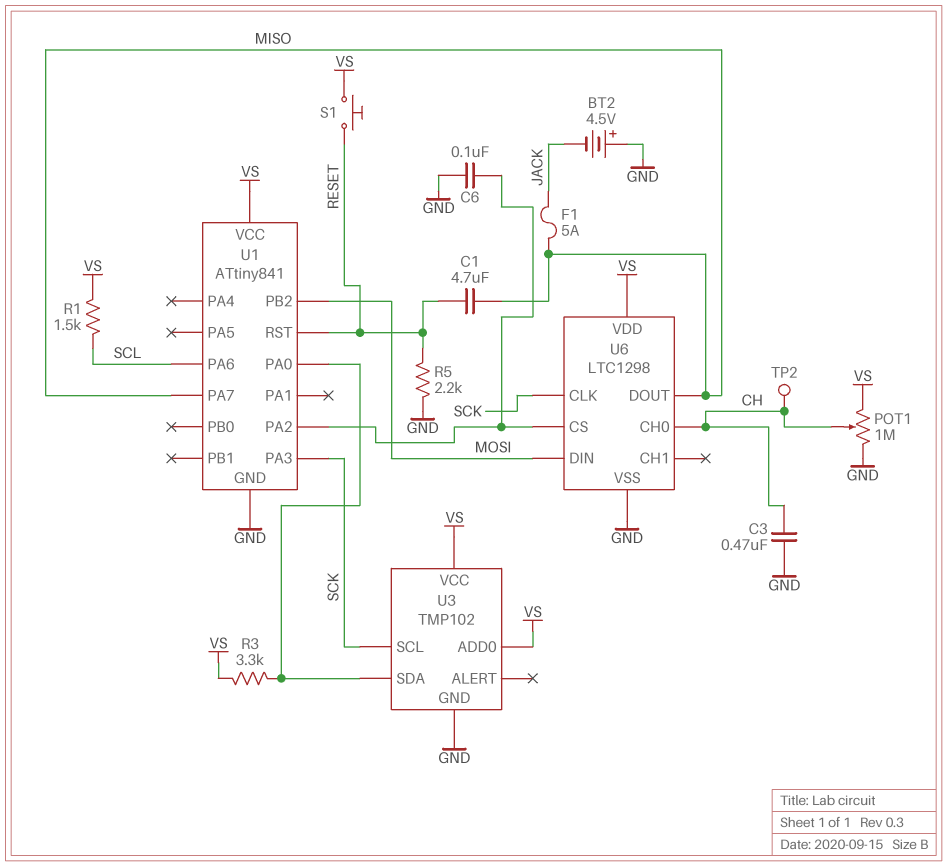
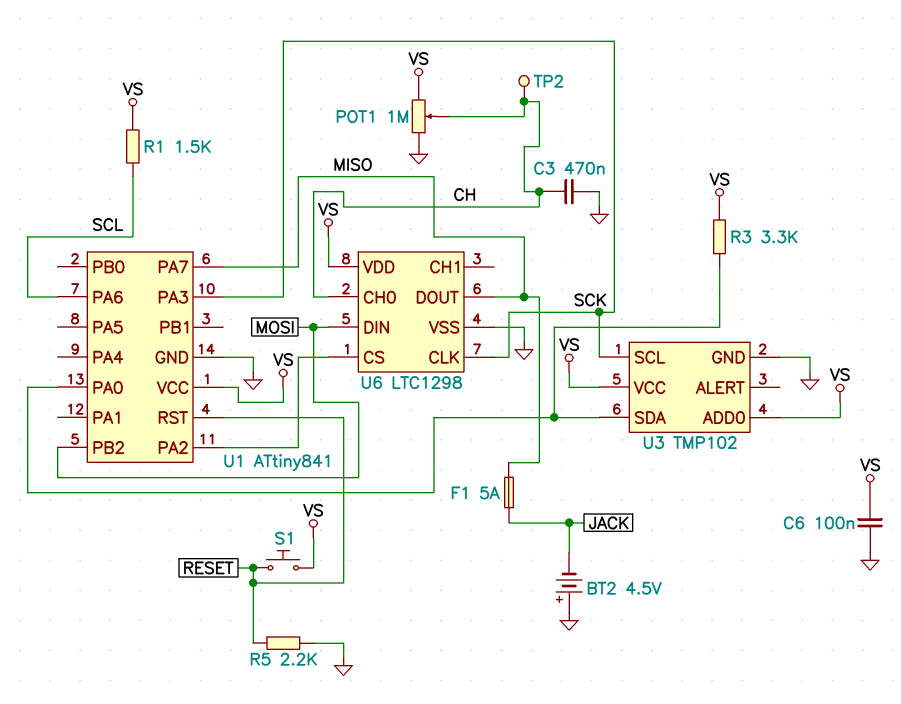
C1: 4.7uF (MISO, RESET) -> none
C6: 100nF (GND, U1/PA2) -> 100nF (GND, VS)

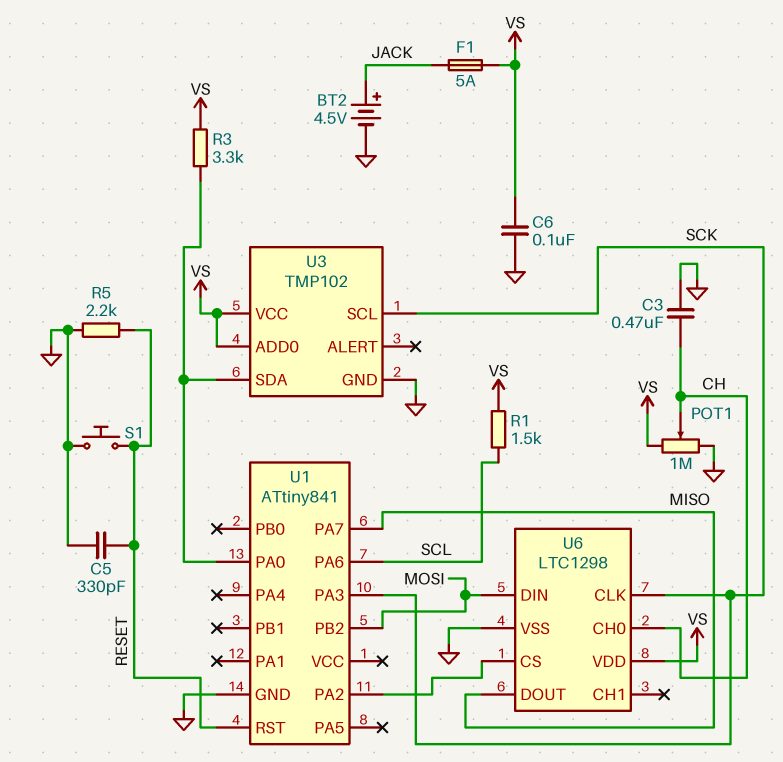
BT2: 4.5V (plus GND, minus JACK) -> 4.5V (plus JACK, minus GND)
C5: none -> 330pF (GND, RESET)
F1: 5A (JACK, MISO) -> 5A (JACK, VS)
S1: button (RESET, VS) -> button (GND, RESET)
TP2: test point (CH) -> none
U1 pin VCC: VS -> none

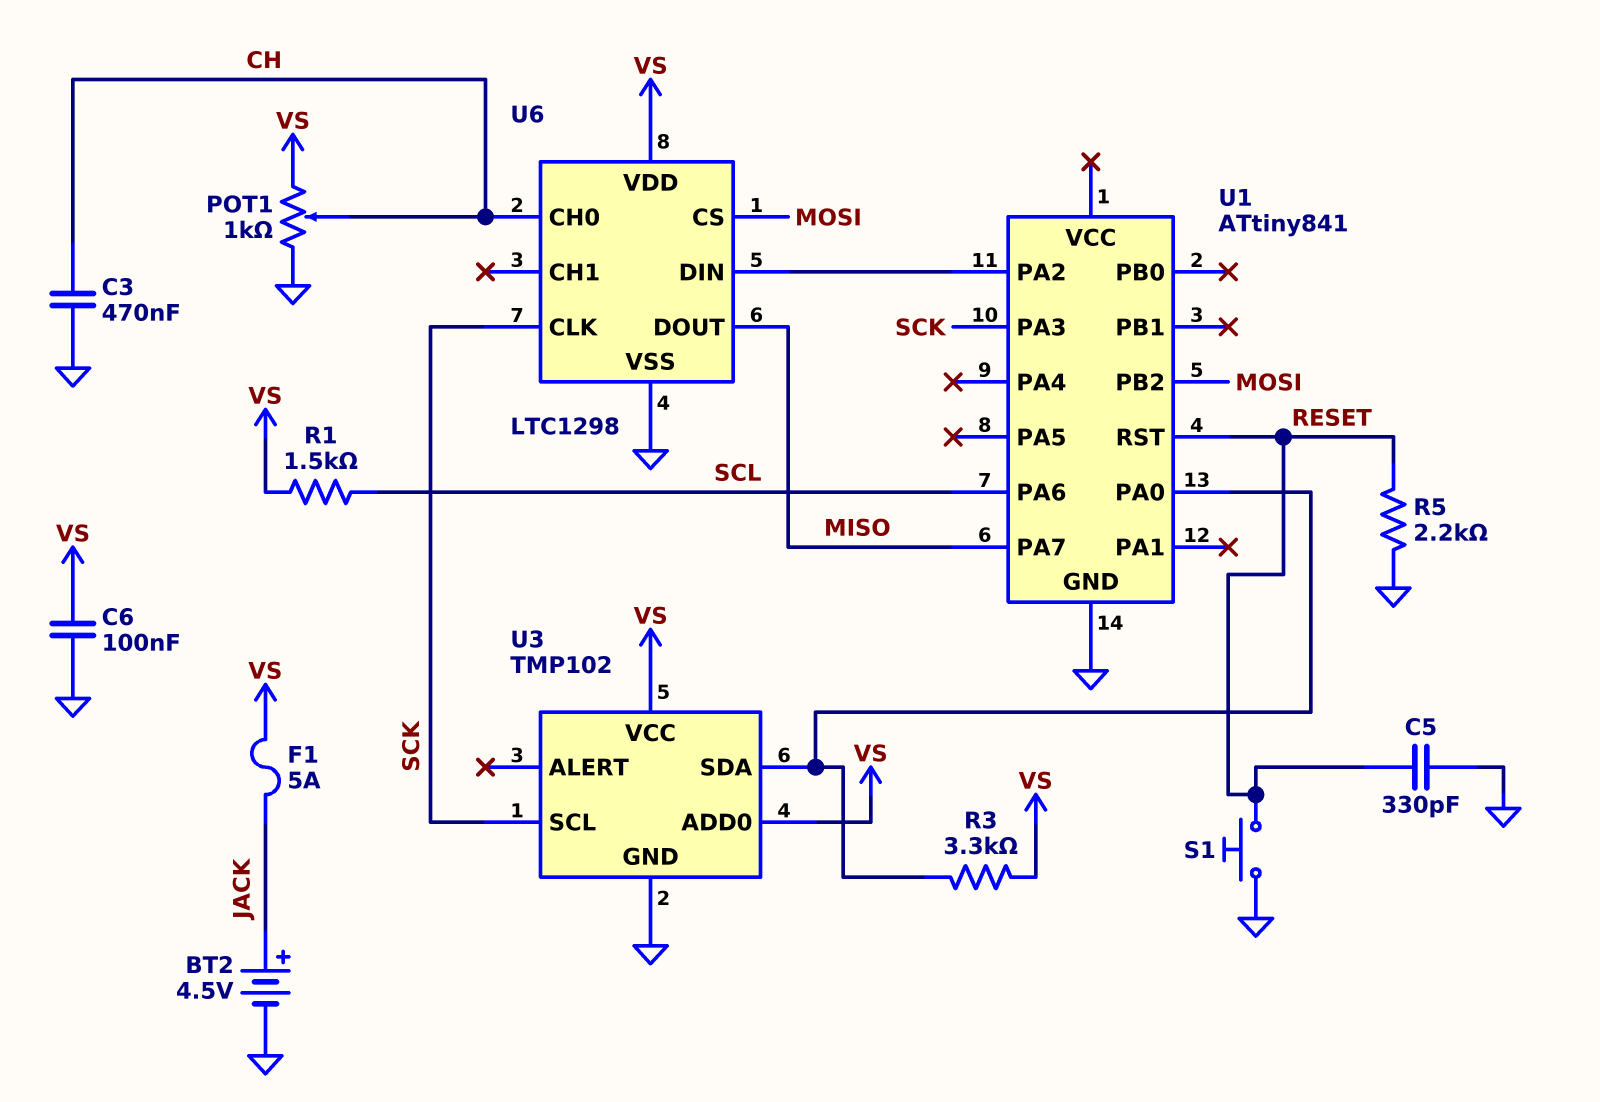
POT1: 1M (GND, VS, wiper CH) -> 1k (GND, VS, wiper CH)
U6 pin CS: U1/PA2 -> MOSI
U6 pin DIN: MOSI -> U1/PA2

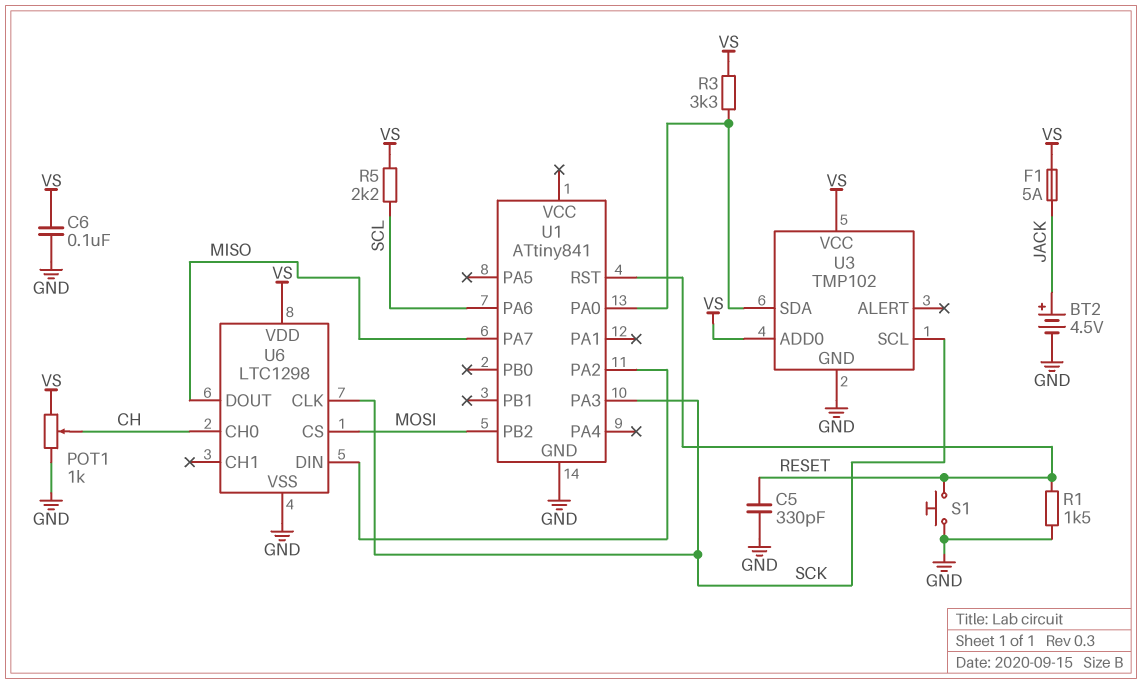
C3: 470nF (CH, GND) -> none
R1: 1.5k (SCL, VS) -> 1.5k (GND, RESET)
R5: 2.2k (GND, RESET) -> 2.2k (SCL, VS)

